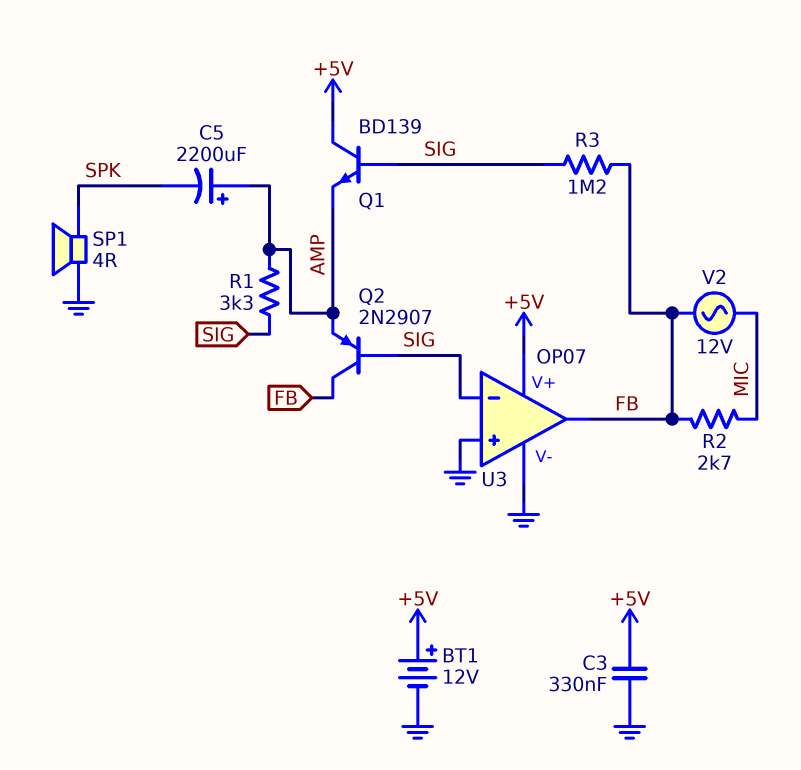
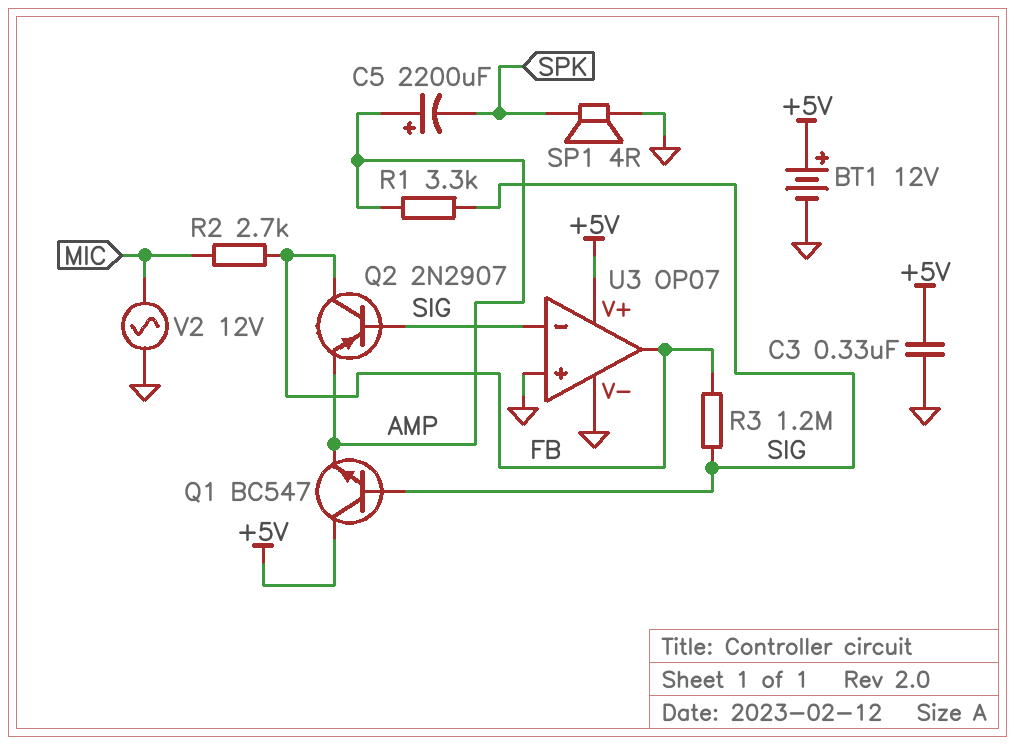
Q1: NPN BD139 (B SIG, C +5V, E AMP) -> NPN BC547 (B SIG, C +5V, E AMP)
V2: AC 12V (FB, MIC) -> AC 12V (GND, MIC)

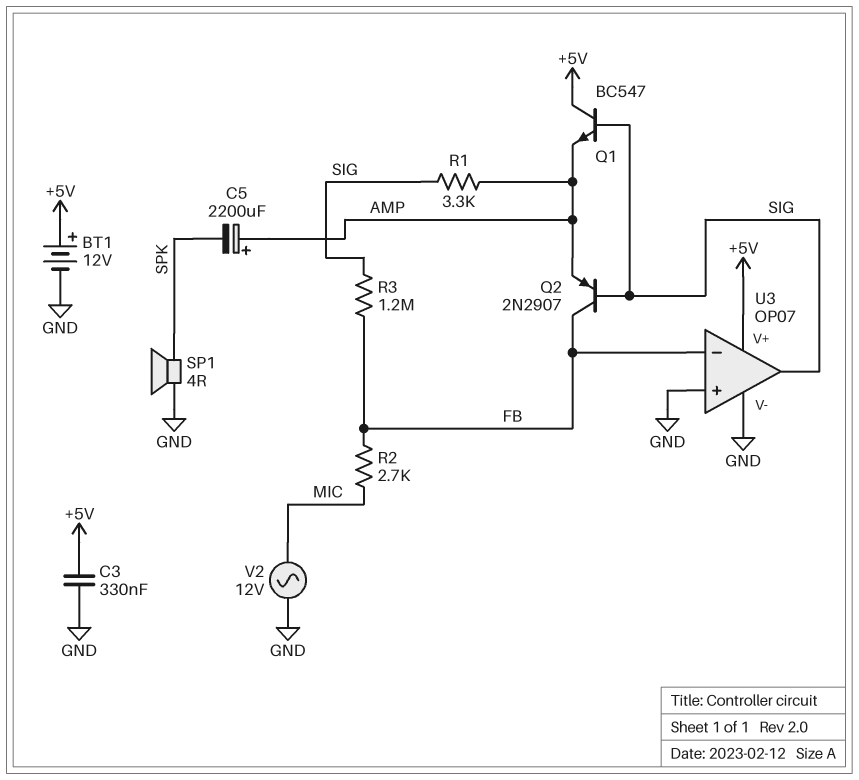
U3 pin in-: SIG -> FB
U3 pin out: FB -> SIG

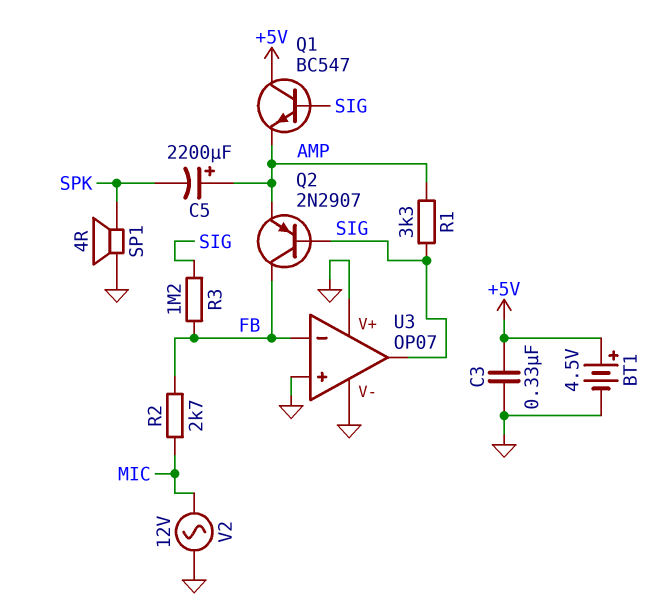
BT1: 12V (plus +5V, minus GND) -> 4.5V (plus +5V, minus GND)
U3 pin V+: +5V -> GND

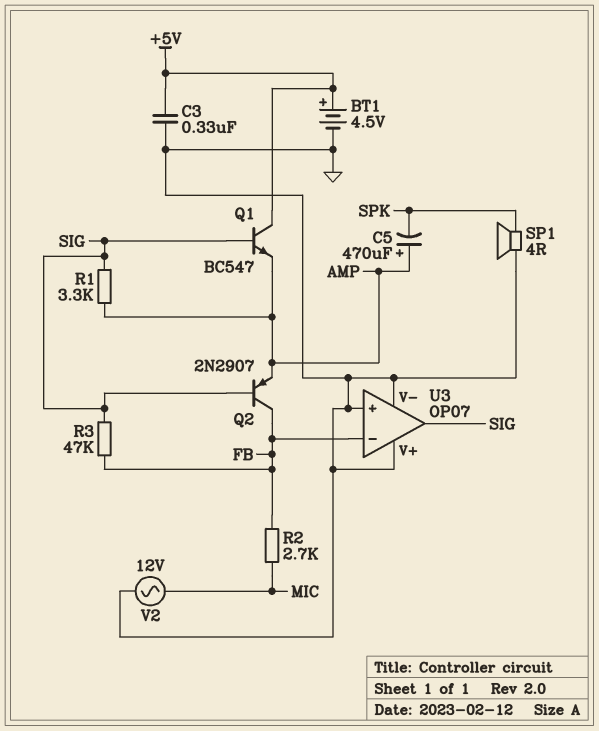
C5: 2200uF (plus AMP, minus SPK) -> 470uF (plus AMP, minus SPK)
R3: 1.2M (FB, SIG) -> 47k (FB, SIG)

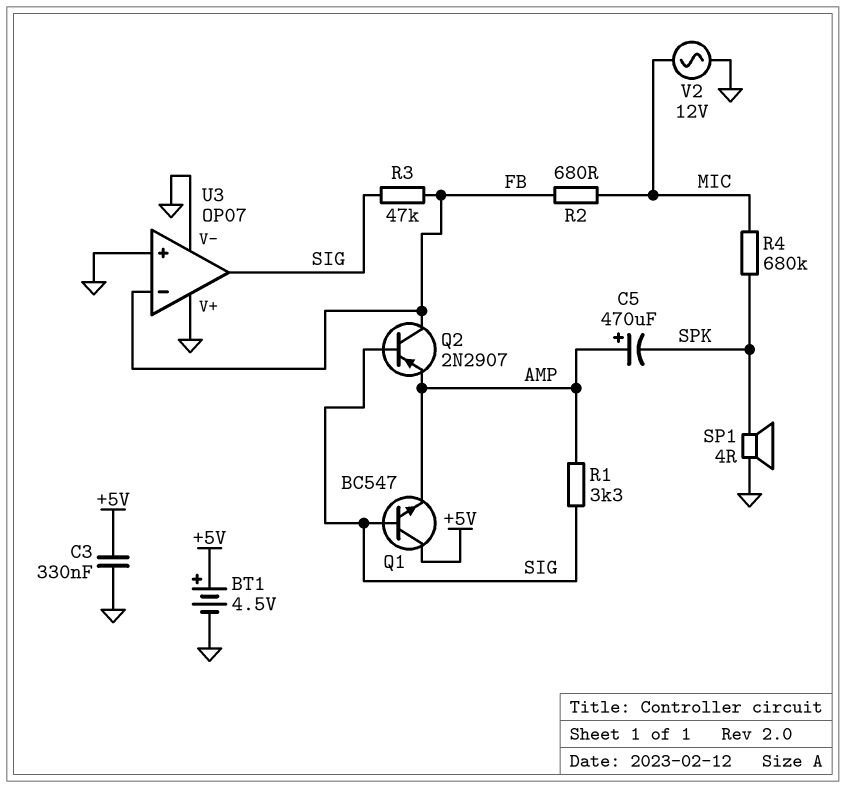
R2: 2.7k (FB, MIC) -> 680 (FB, MIC)
R4: none -> 680k (MIC, SPK)

